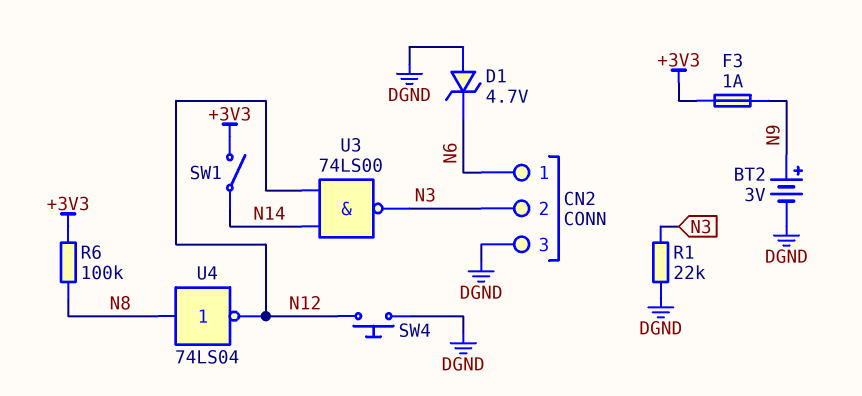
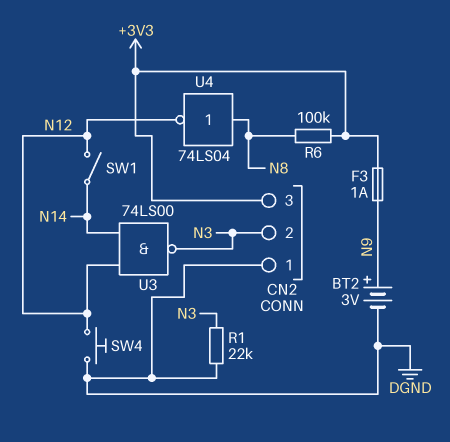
CN2 pin 1: N6 -> DGND
CN2 pin 3: DGND -> +3V3
D1: zener 4.7V (A DGND, K N6) -> none
SW1: switch (+3V3, N14) -> switch (N12, N14)

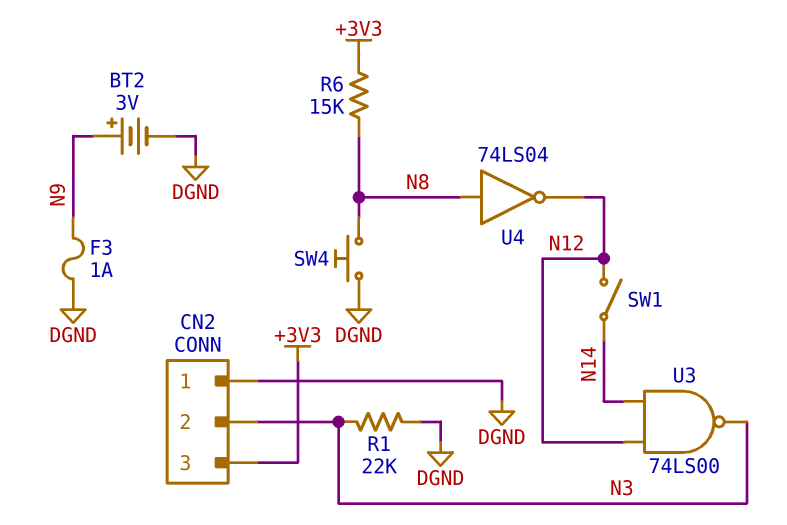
F3: 1A (+3V3, N9) -> 1A (DGND, N9)
R6: 100k (+3V3, N8) -> 15k (+3V3, N8)
SW4: button (DGND, N12) -> button (DGND, N8)

